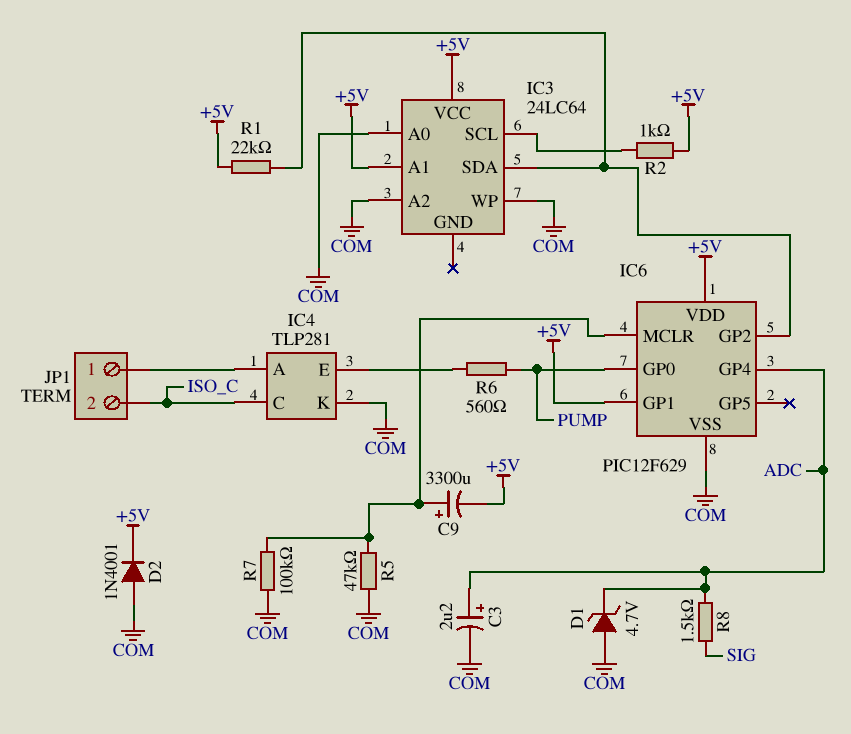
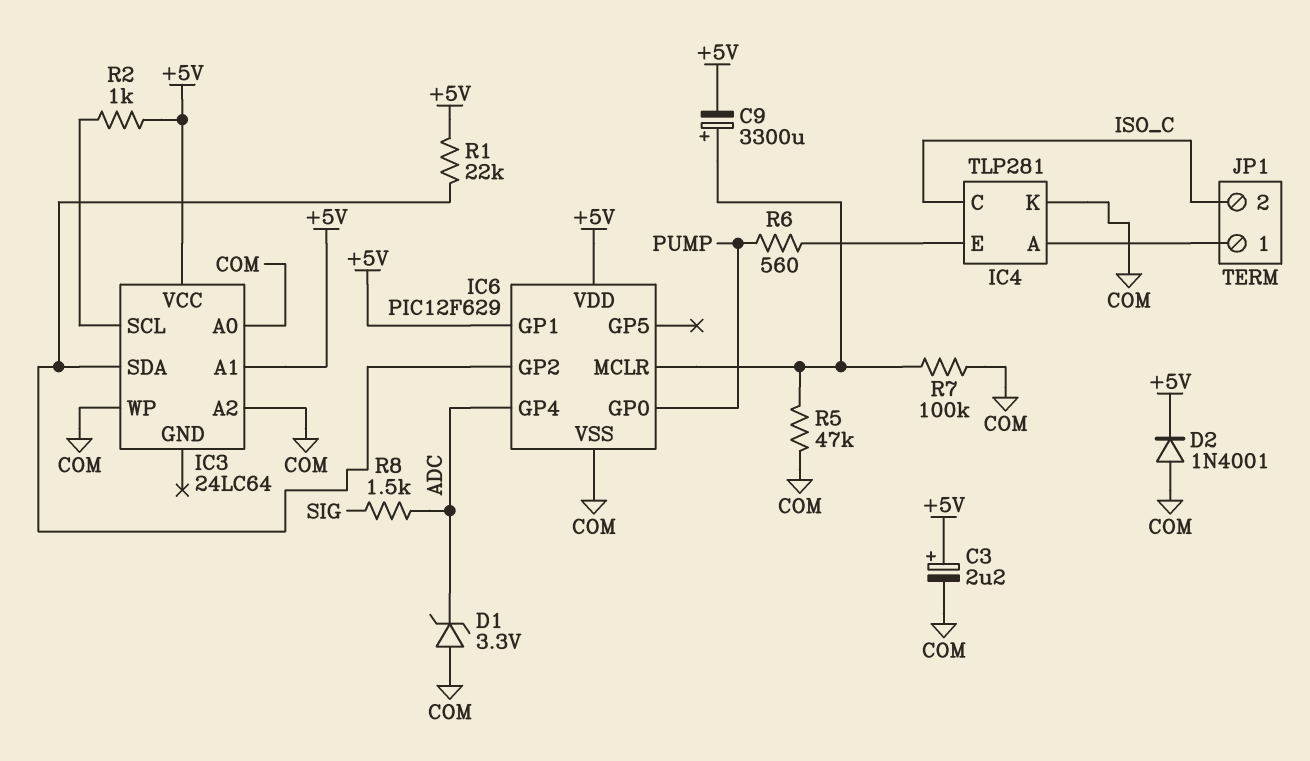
C3: 2.2uF (plus ADC, minus COM) -> 2.2uF (plus +5V, minus COM)
D1: zener 4.7V (A COM, K ADC) -> zener 3.3V (A COM, K ADC)

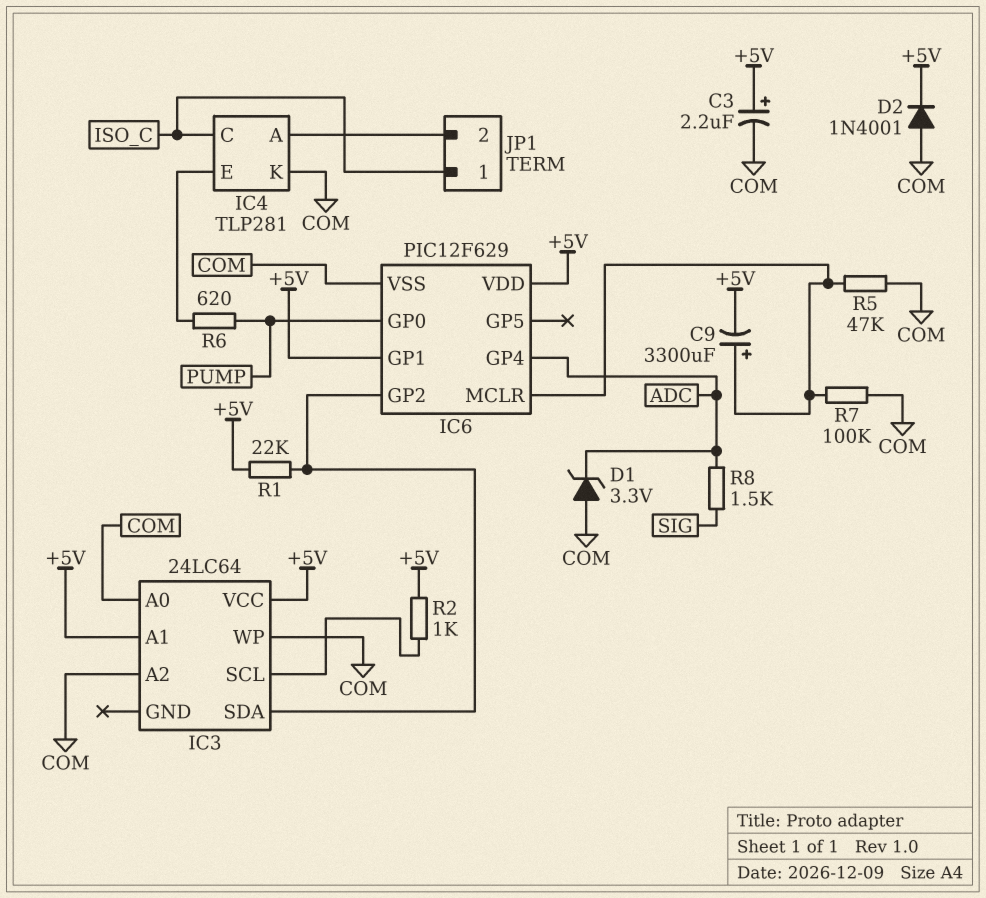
JP1 pin 1: IC4/A -> ISO_C
JP1 pin 2: ISO_C -> IC4/A
R6: 560 (IC4/E, PUMP) -> 620 (IC4/E, PUMP)

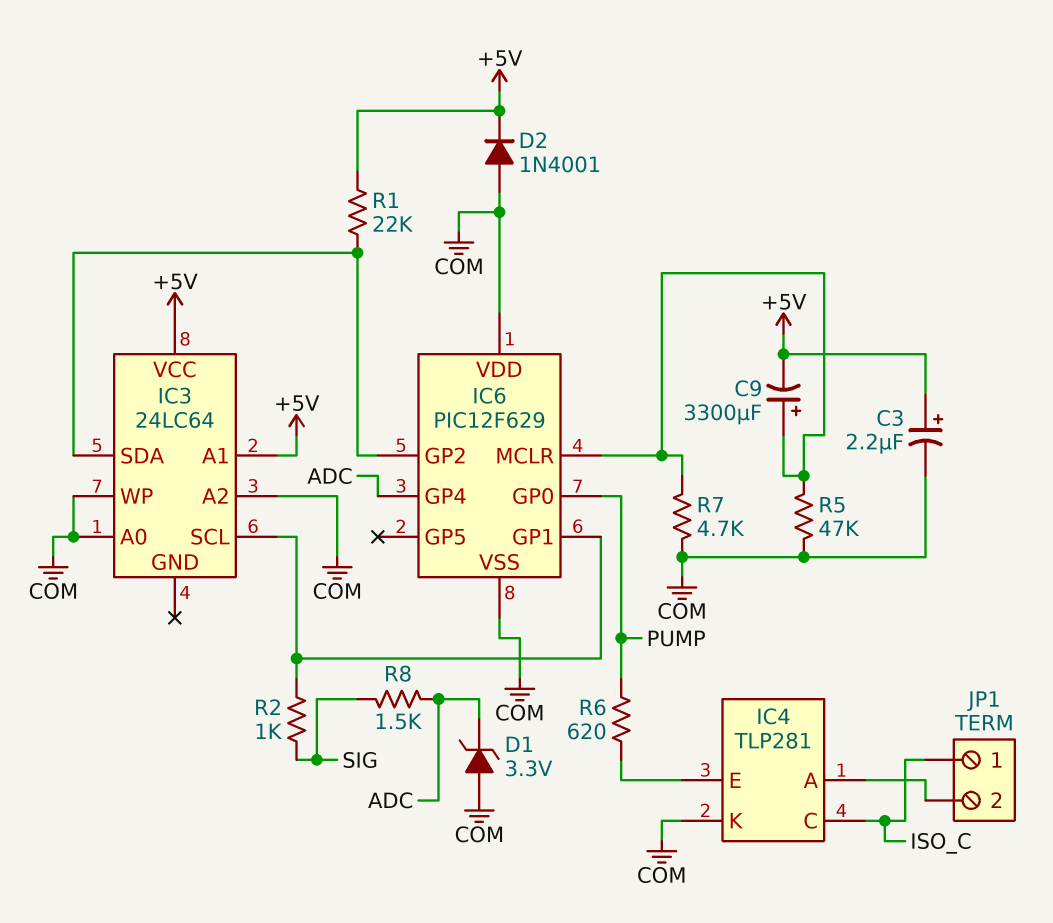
IC6 pin GP1: +5V -> IC3/SCL
IC6 pin VDD: +5V -> COM
R2: 1k (+5V, IC3/SCL) -> 1k (IC3/SCL, SIG)
R7: 100k (COM, IC6/MCLR) -> 4.7k (COM, IC6/MCLR)

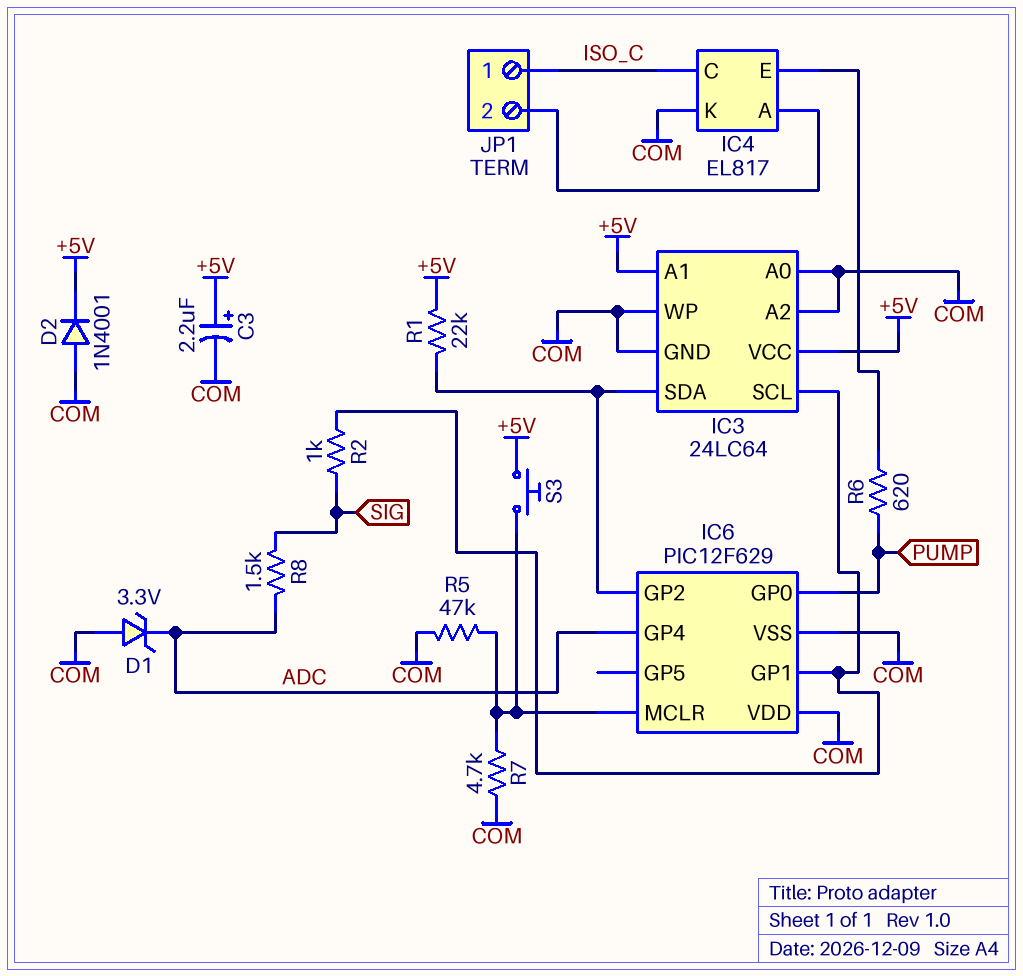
C9: 3300uF (plus IC6/MCLR, minus +5V) -> none
IC3 pin GND: none -> COM
IC4: TLP281 -> EL817
S3: none -> button (+5V, IC6/MCLR)

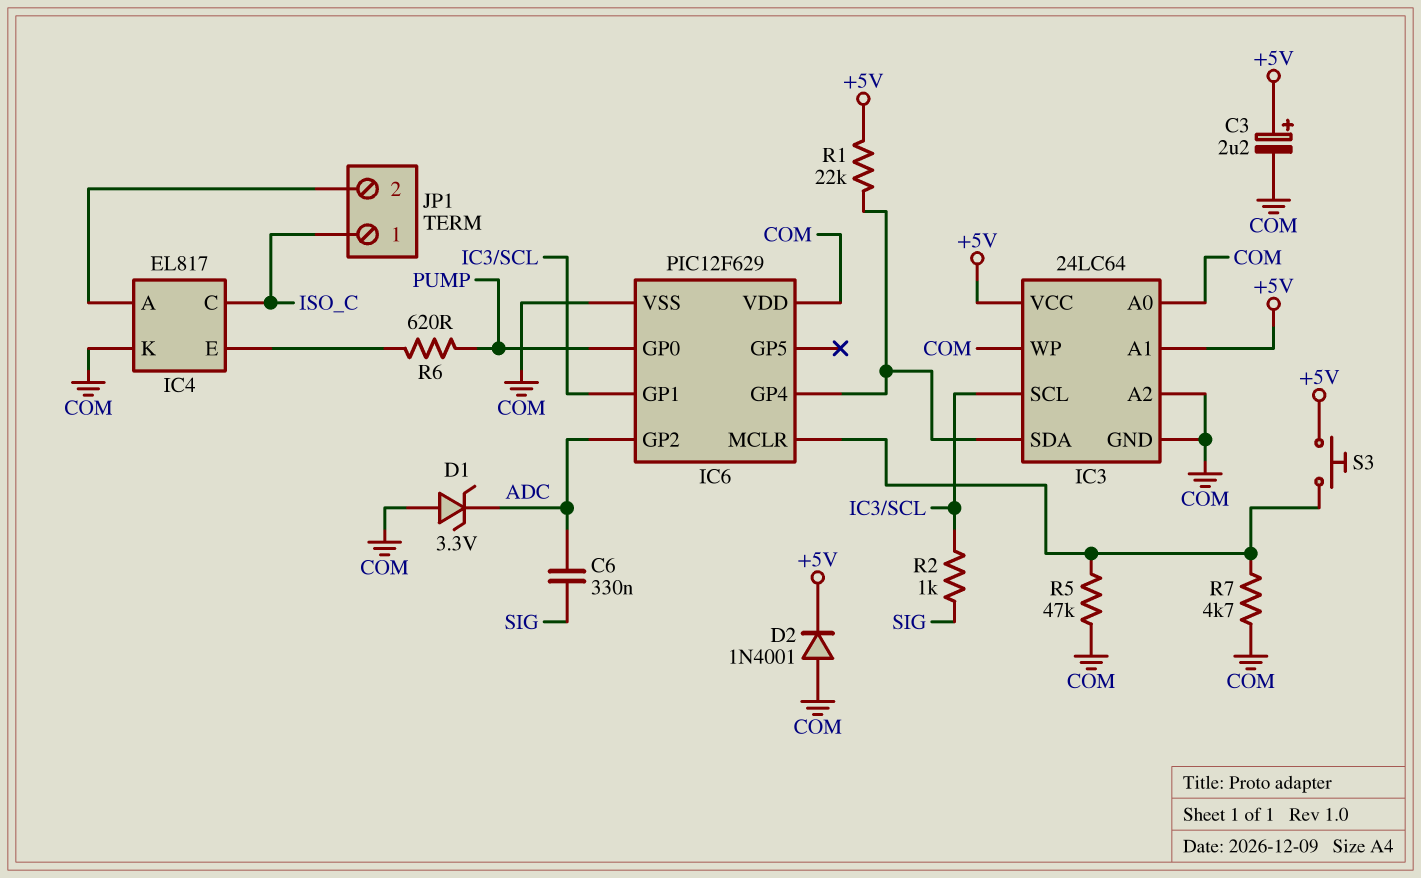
C6: none -> 330nF (ADC, SIG)
IC6 pin GP2: IC3/SDA -> ADC
IC6 pin GP4: ADC -> IC3/SDA
R8: 1.5k (ADC, SIG) -> none

